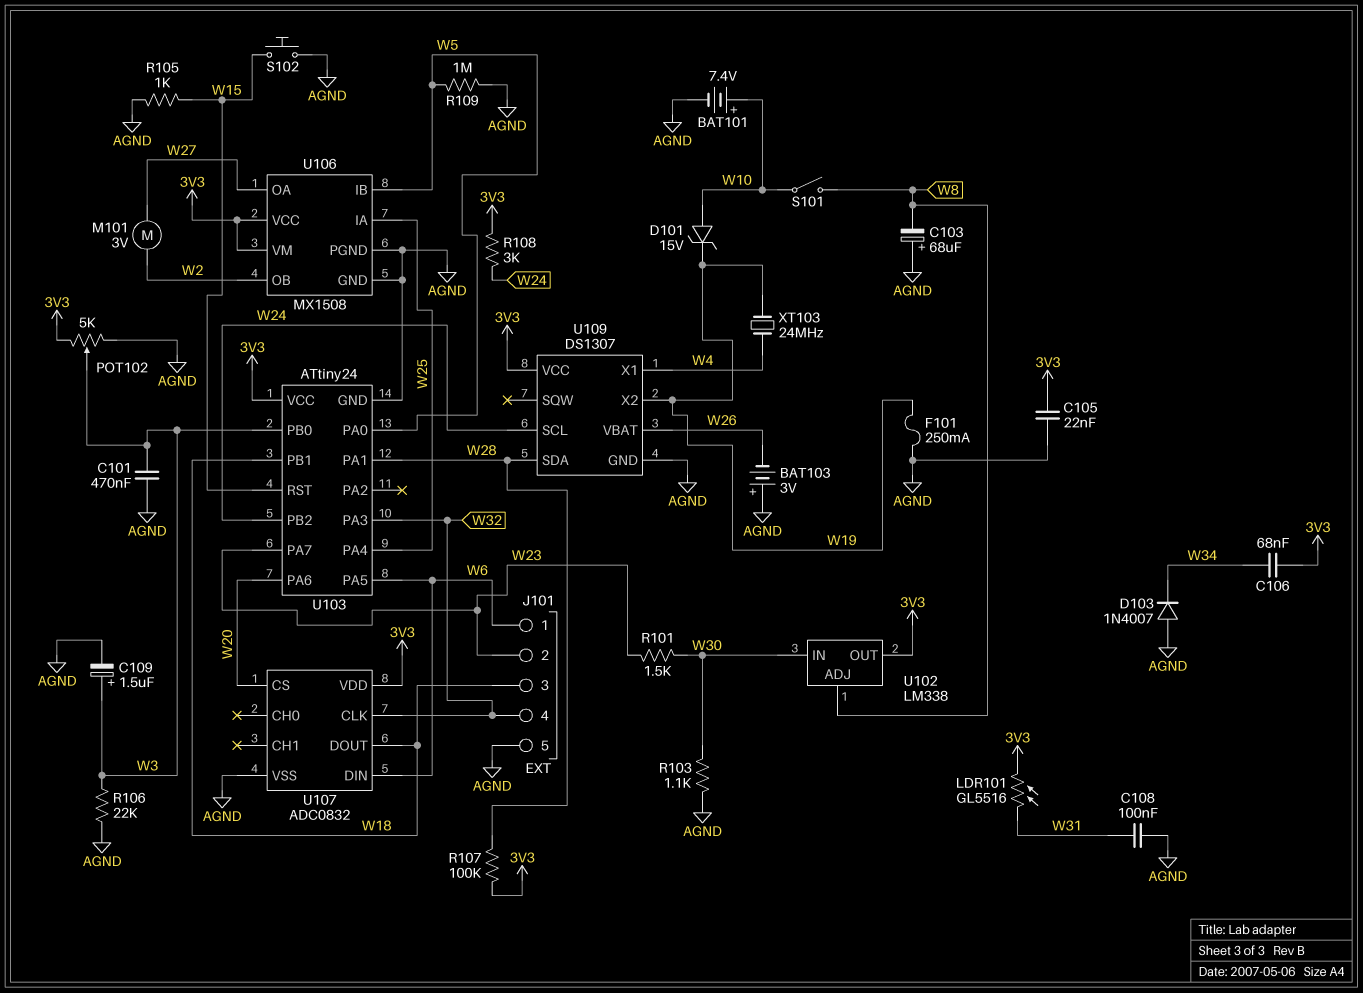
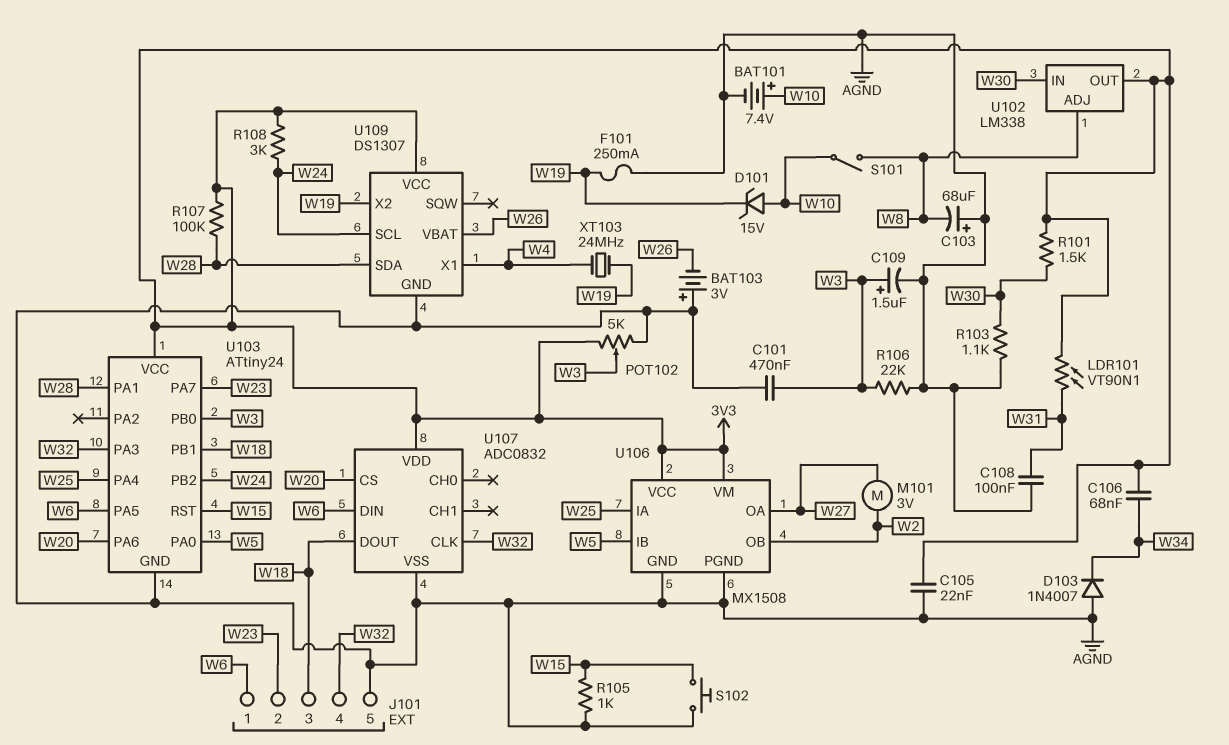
LDR101: GL5516 (3V3, W31) -> VT90N1 (3V3, W31)
R101: 1.5k (W23, W30) -> 1.5k (3V3, W30)
R109: 1M (AGND, W5) -> none

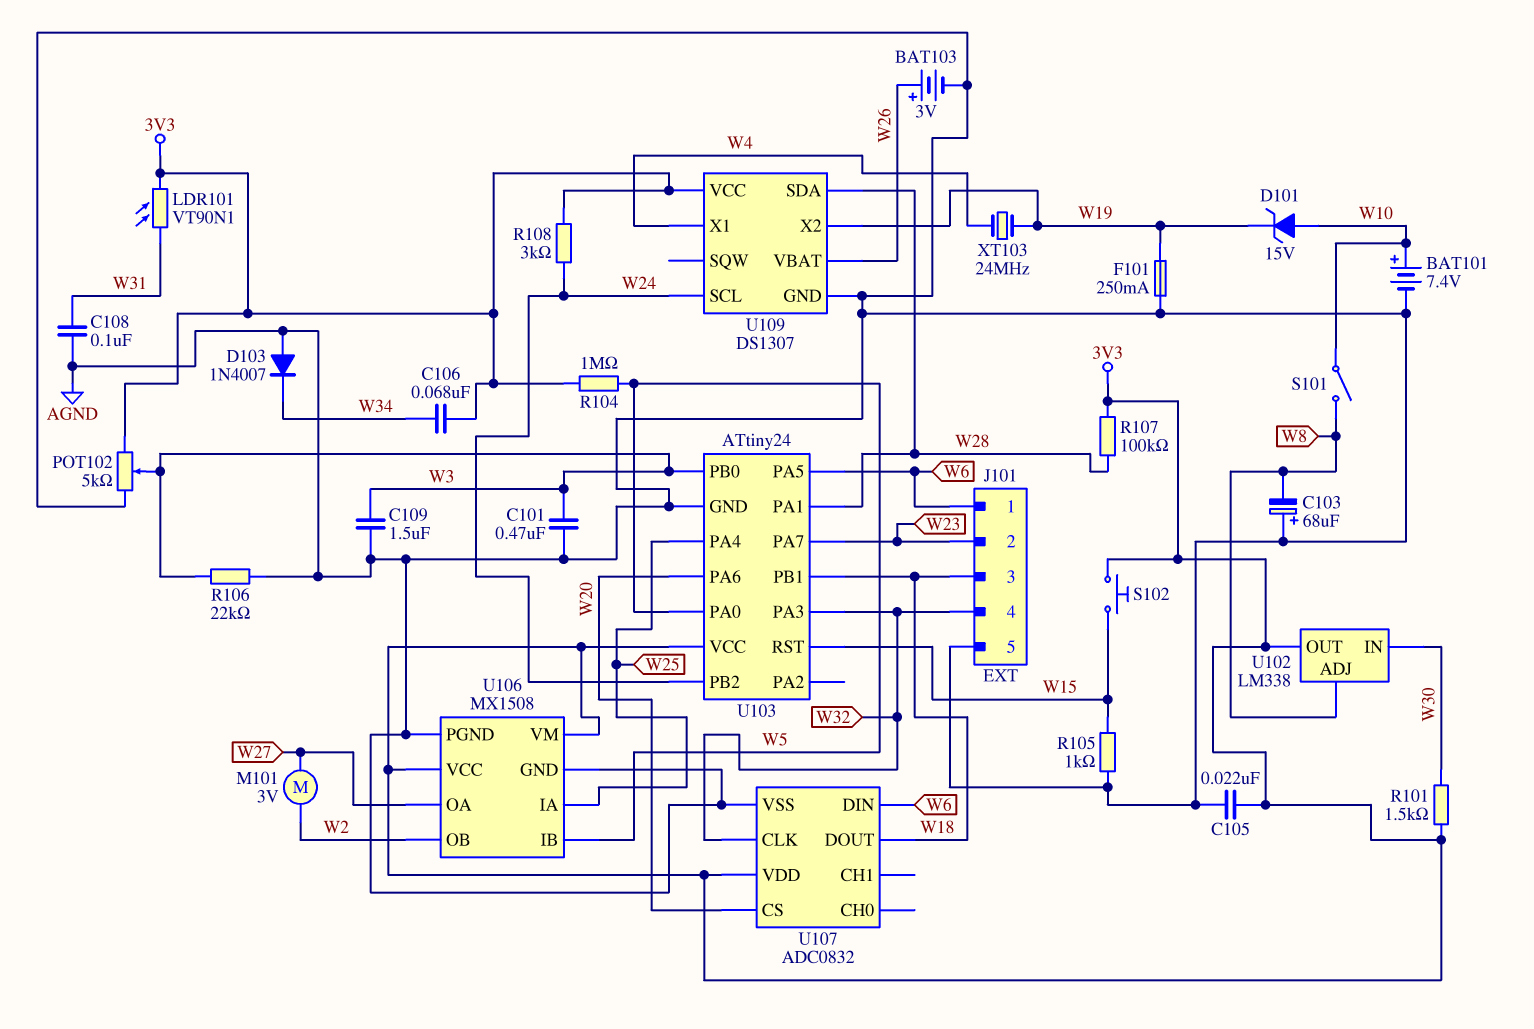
BAT103: 3V (plus AGND, minus W26) -> 3V (plus W26, minus AGND)
C109: 1.5uF (plus W3, minus AGND) -> 1.5uF (AGND, W3)
R103: 1.1k (AGND, W30) -> none
R104: none -> 1M (3V3, W5)
S102: button (AGND, W15) -> button (3V3, W15)

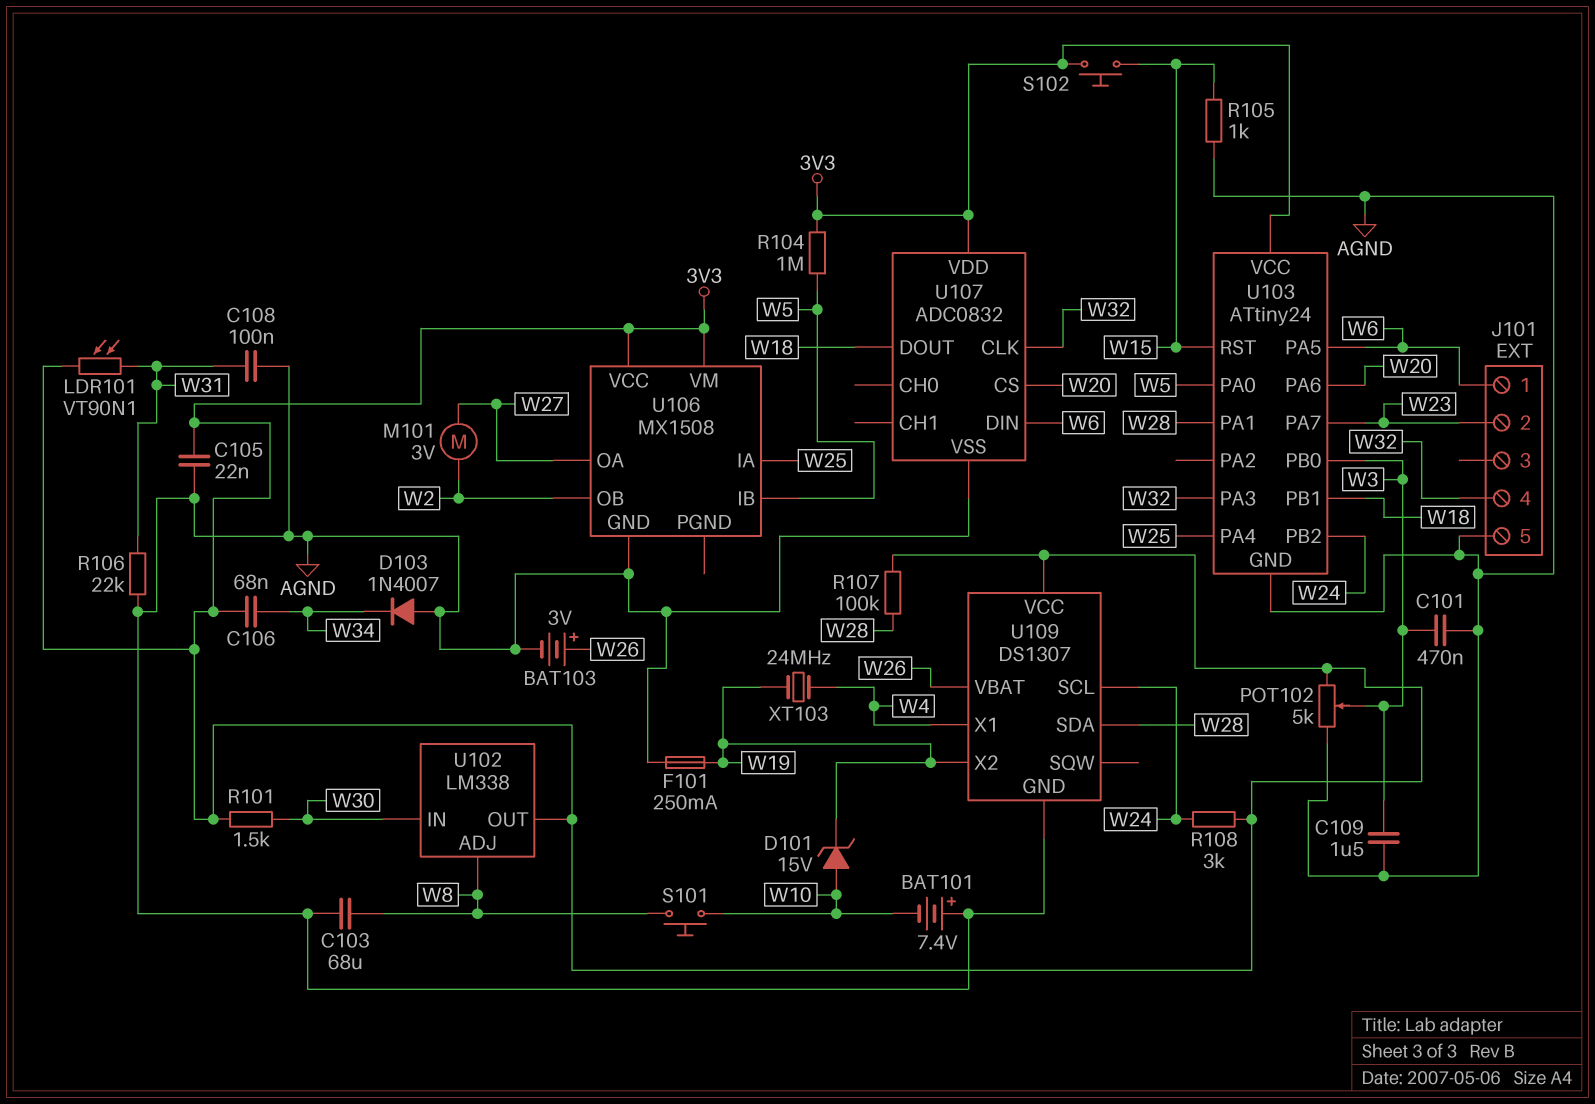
BAT101: 7.4V (plus W10, minus AGND) -> 7.4V (plus AGND, minus W10)
C103: 68uF (plus AGND, minus W8) -> 68uF (AGND, W8)
J101 pin 3: W18 -> none
R106: 22k (AGND, W3) -> 22k (AGND, W31)
S101: switch (W8, W10) -> button (W8, W10)
U106 pin PGND: AGND -> none

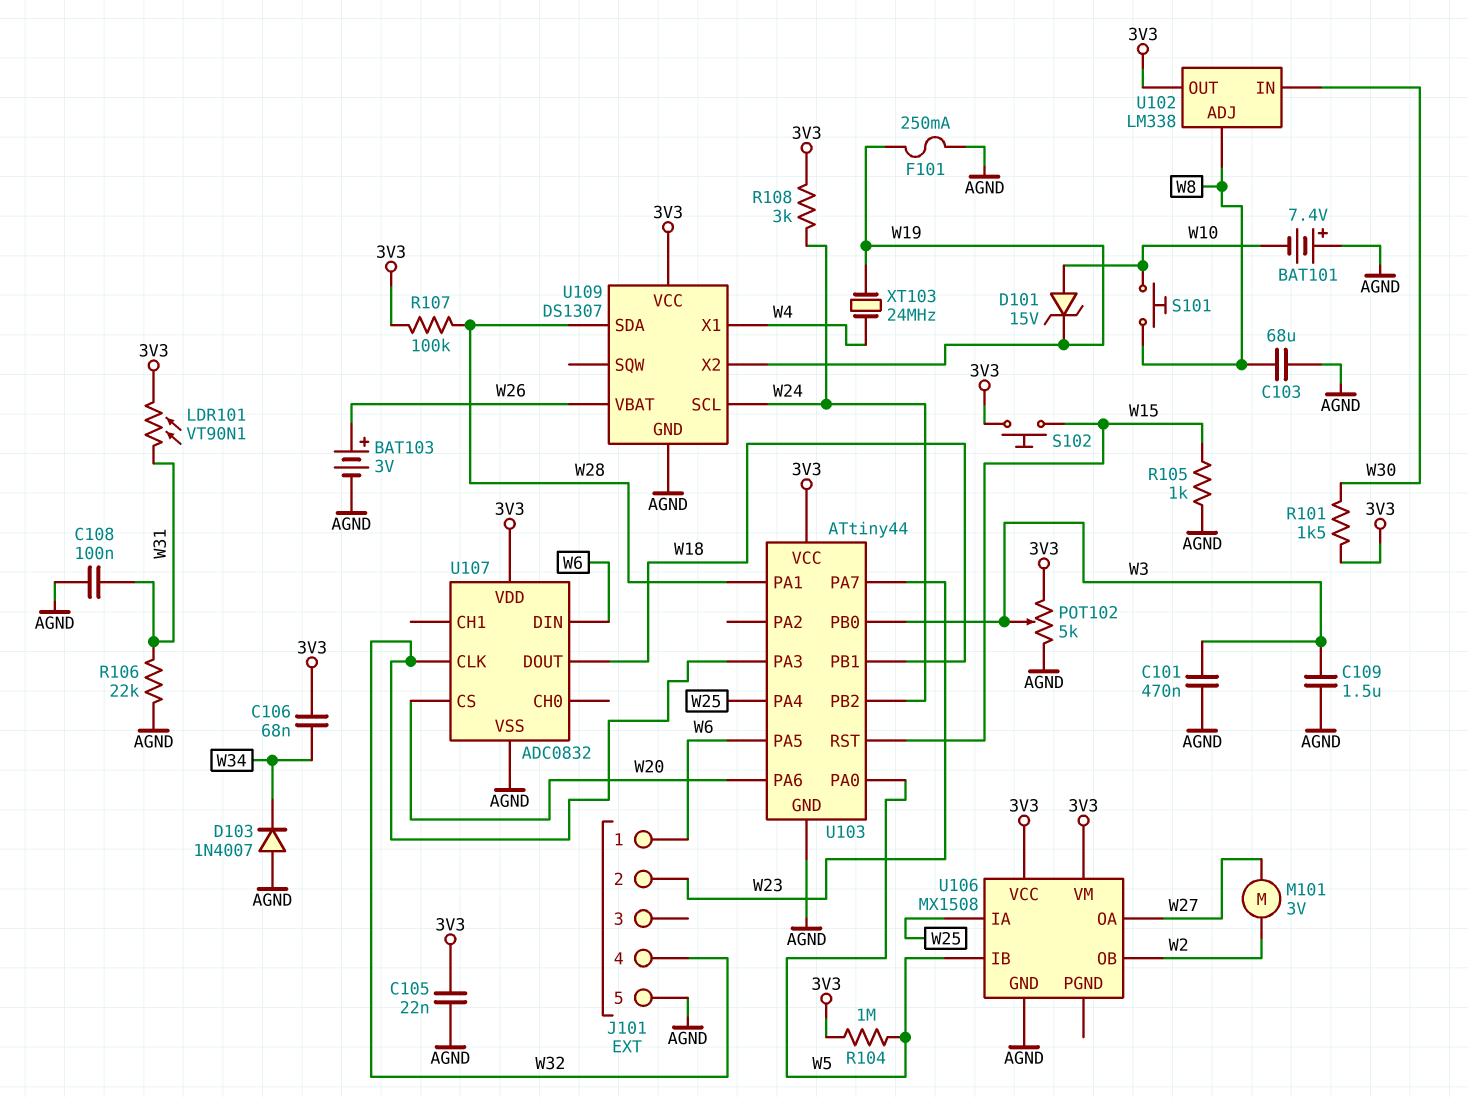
U103: ATtiny24 -> ATtiny44

